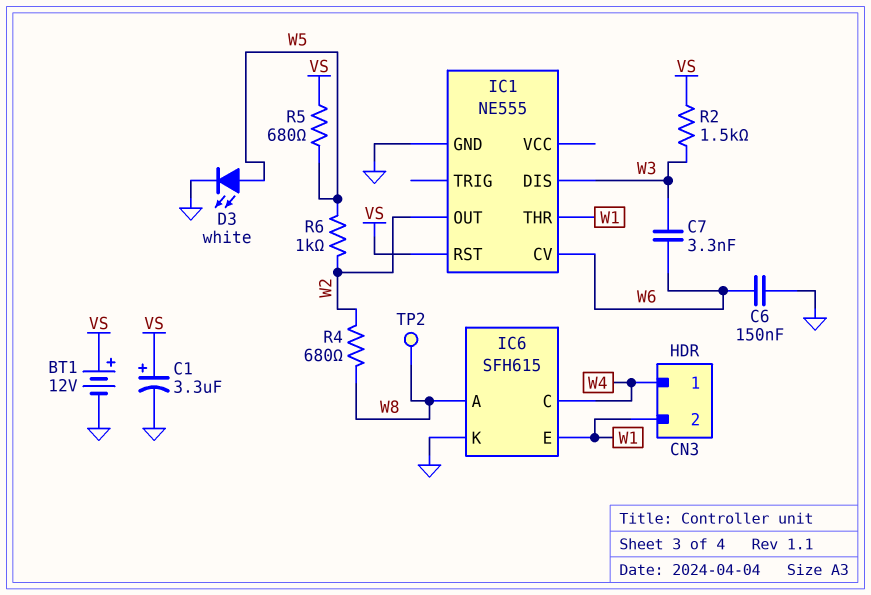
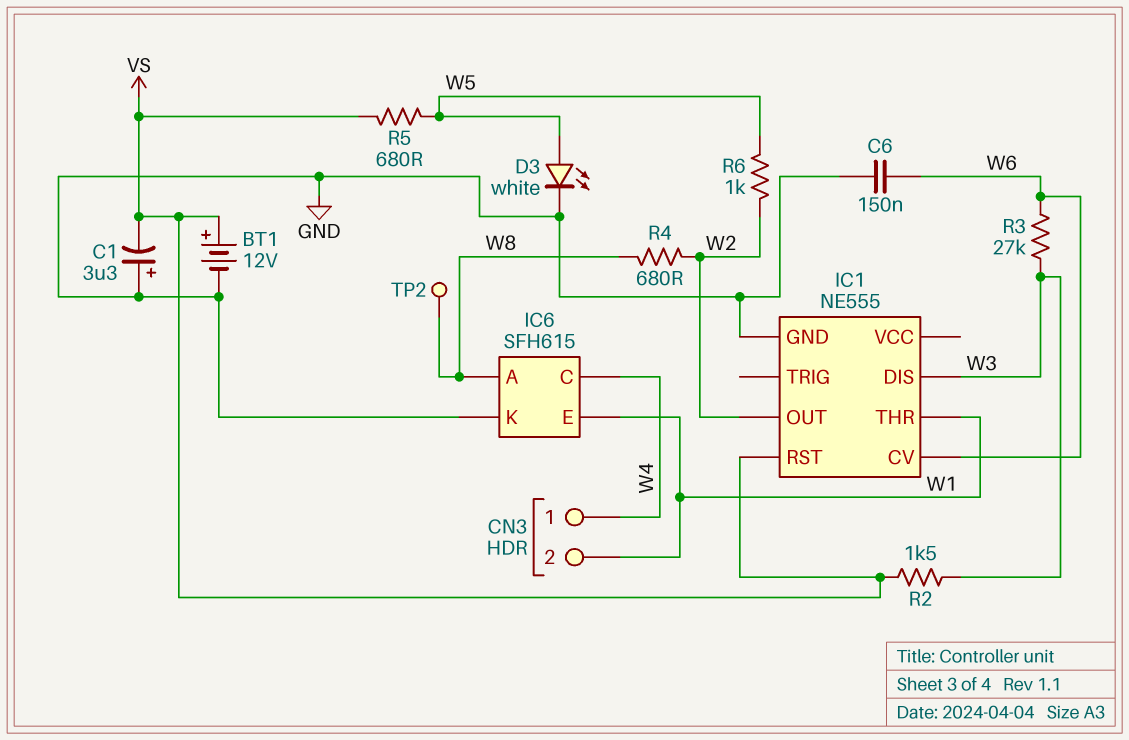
C1: 3.3uF (plus VS, minus GND) -> 3.3uF (plus GND, minus VS)
C7: 3.3nF (W3, W6) -> none
R3: none -> 27k (W3, W6)

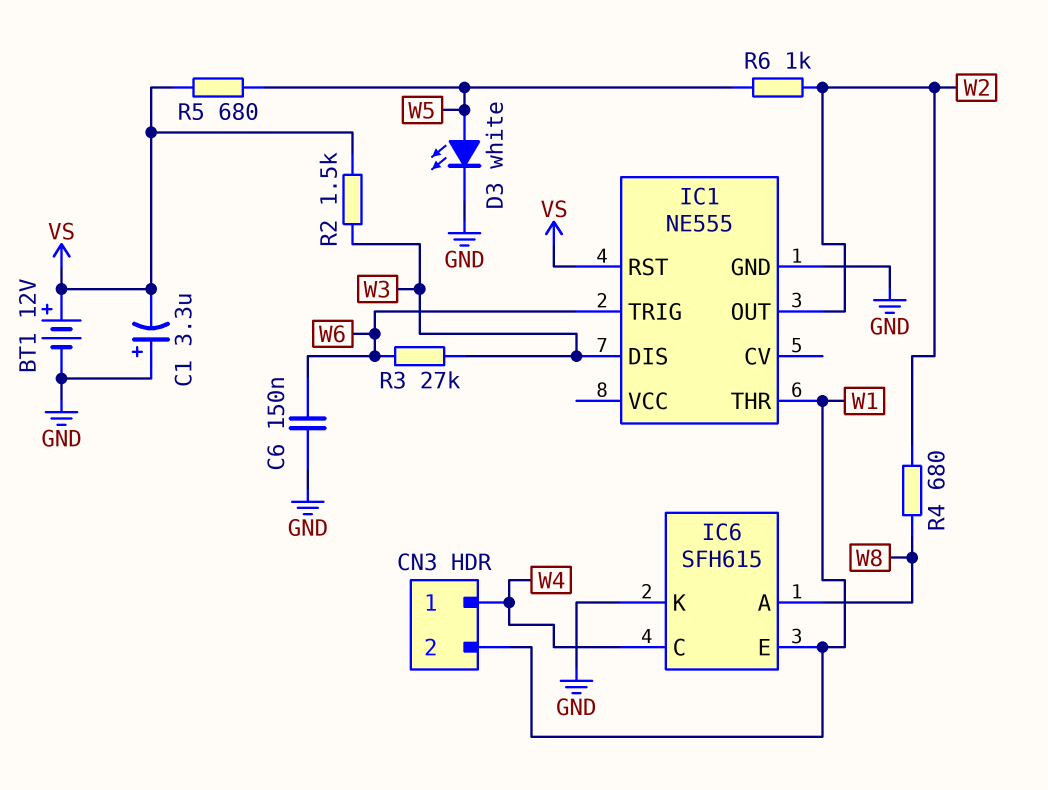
IC1 pin CV: W6 -> none
IC1 pin TRIG: none -> W6
TP2: test point (W8) -> none

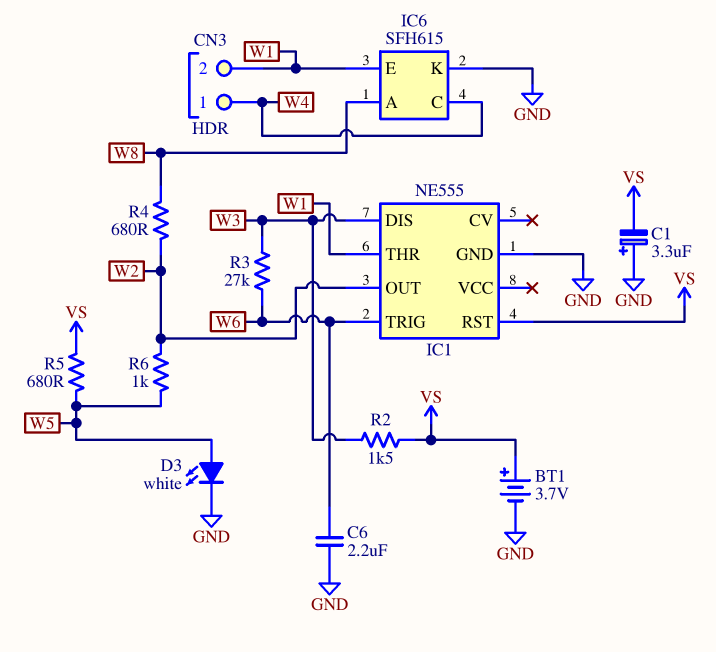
BT1: 12V (plus VS, minus GND) -> 3.7V (plus VS, minus GND)
C6: 150nF (GND, W6) -> 2.2uF (GND, W6)

